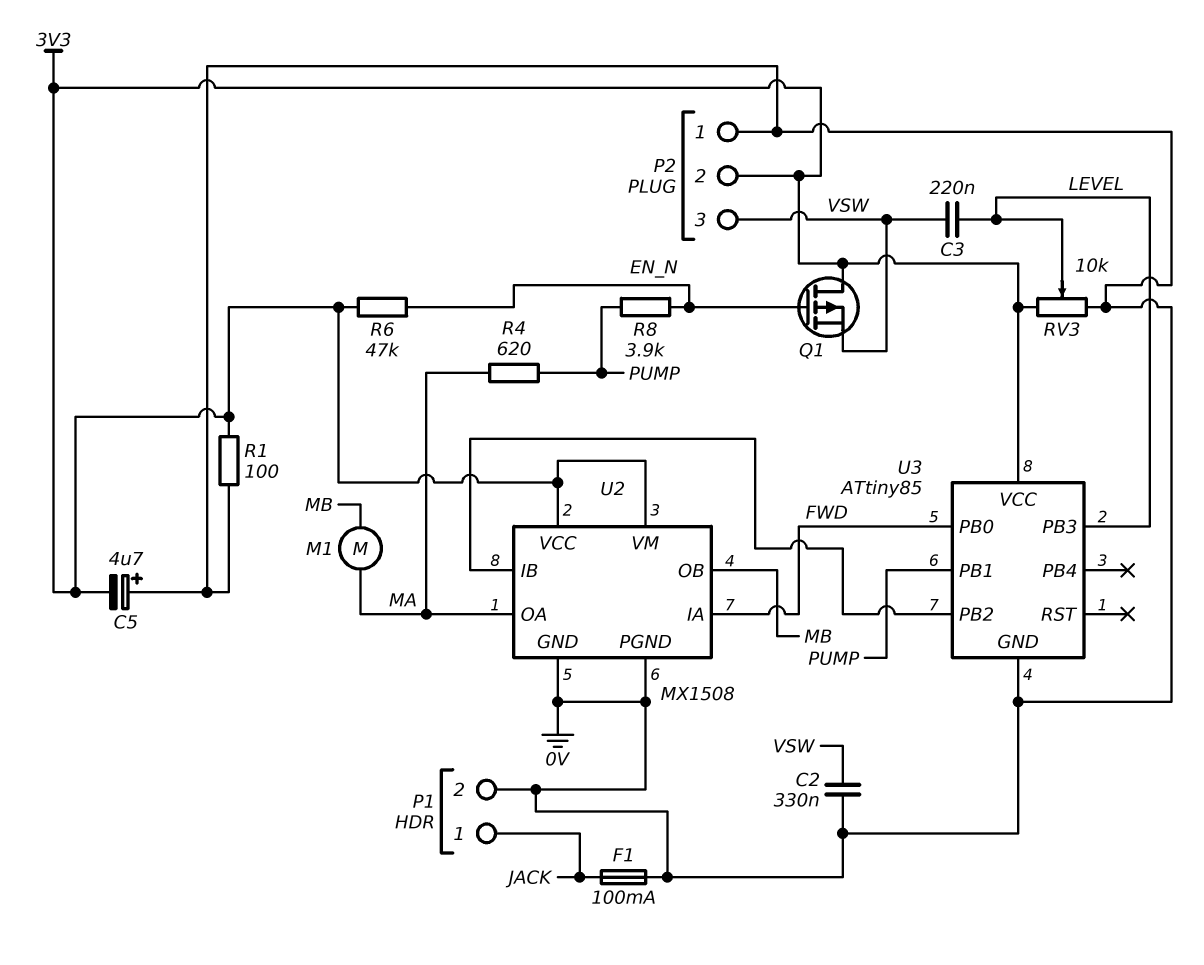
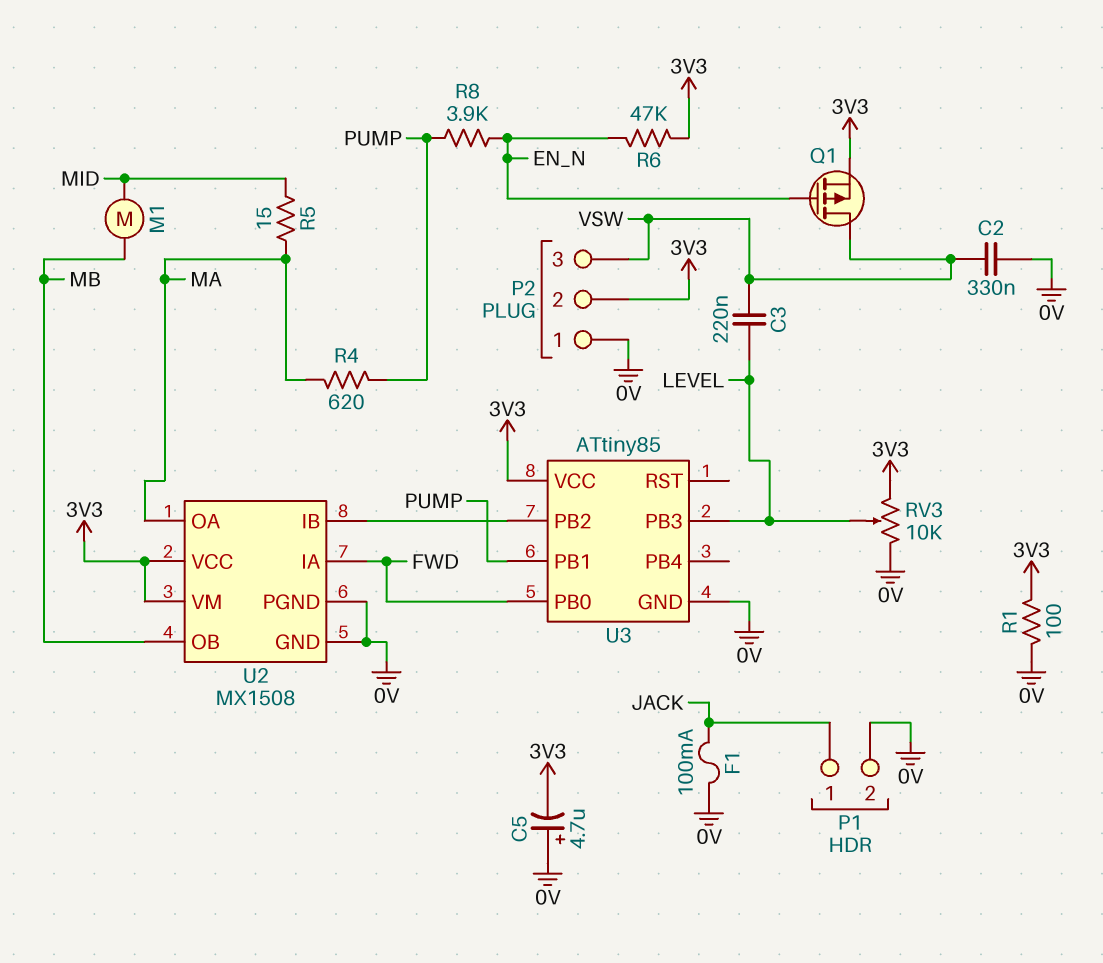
M1: motor (MA, MB) -> motor (MB, MID)
Q1: PMOS (G EN_N, D 3V3, S VSW) -> PMOS (G EN_N, D VSW, S 3V3)
R5: none -> 15 (MA, MID)

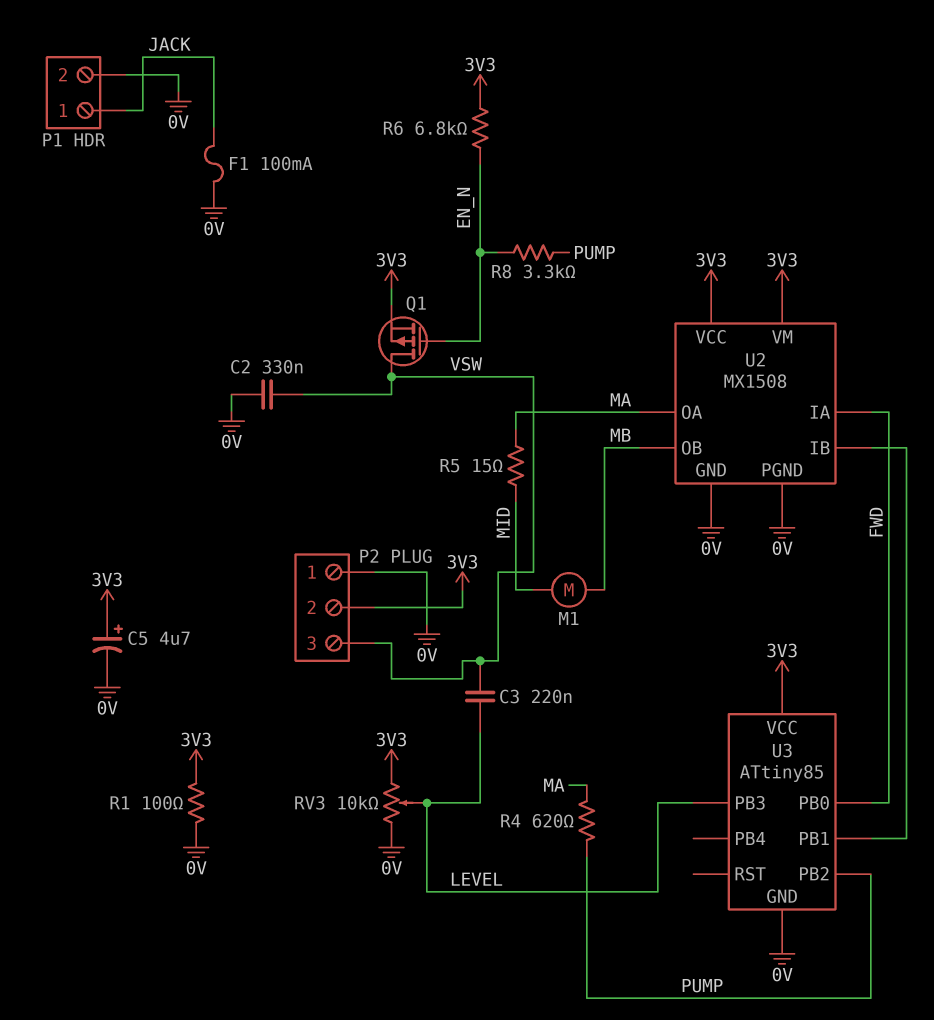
C5: 4.7uF (plus 0V, minus 3V3) -> 4.7uF (plus 3V3, minus 0V)
R6: 47k (3V3, EN_N) -> 6.8k (3V3, EN_N)
R8: 3.9k (EN_N, PUMP) -> 3.3k (EN_N, PUMP)
U3 pin PB1: PUMP -> U2/IB
U3 pin PB2: U2/IB -> PUMP

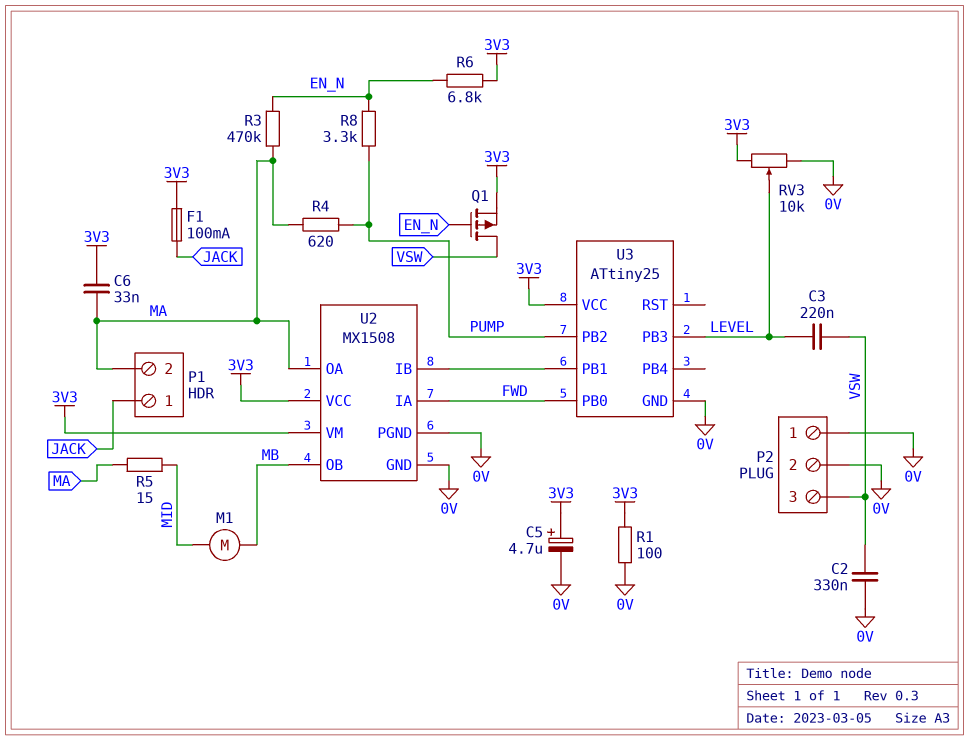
C6: none -> 33nF (3V3, MA)
F1: 100mA (0V, JACK) -> 100mA (3V3, JACK)
P1 pin 2: 0V -> MA
P2 pin 2: 3V3 -> 0V
R3: none -> 470k (EN_N, MA)
U3: ATtiny85 -> ATtiny25

